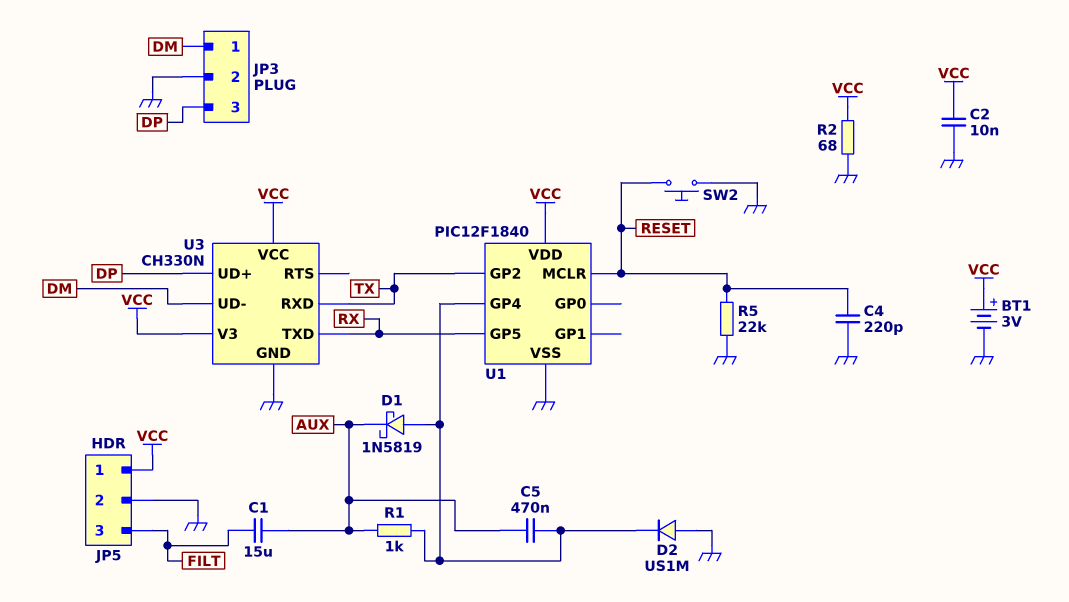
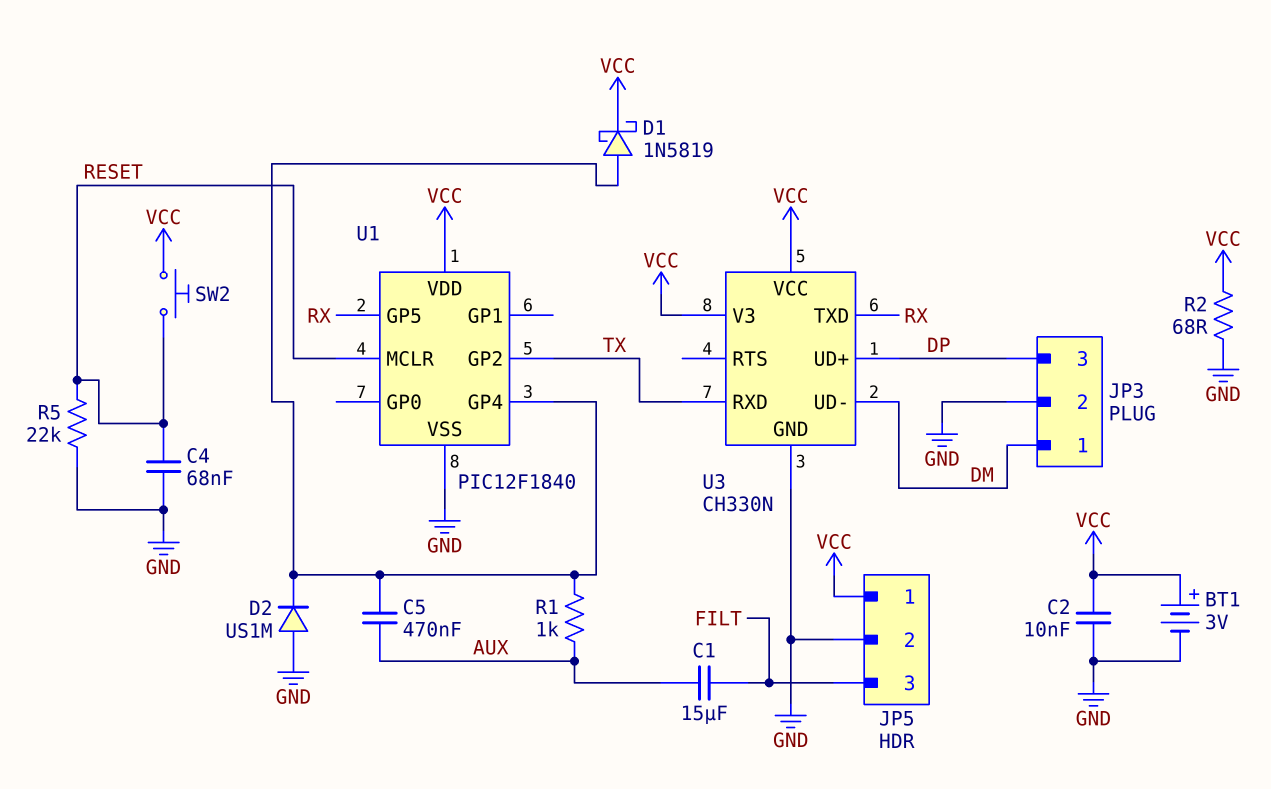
C4: 220pF (GND, RESET) -> 68nF (GND, RESET)
D1: schottky 1N5819 (A U1/GP4, K AUX) -> schottky 1N5819 (A U1/GP4, K VCC)
SW2: button (GND, RESET) -> button (RESET, VCC)

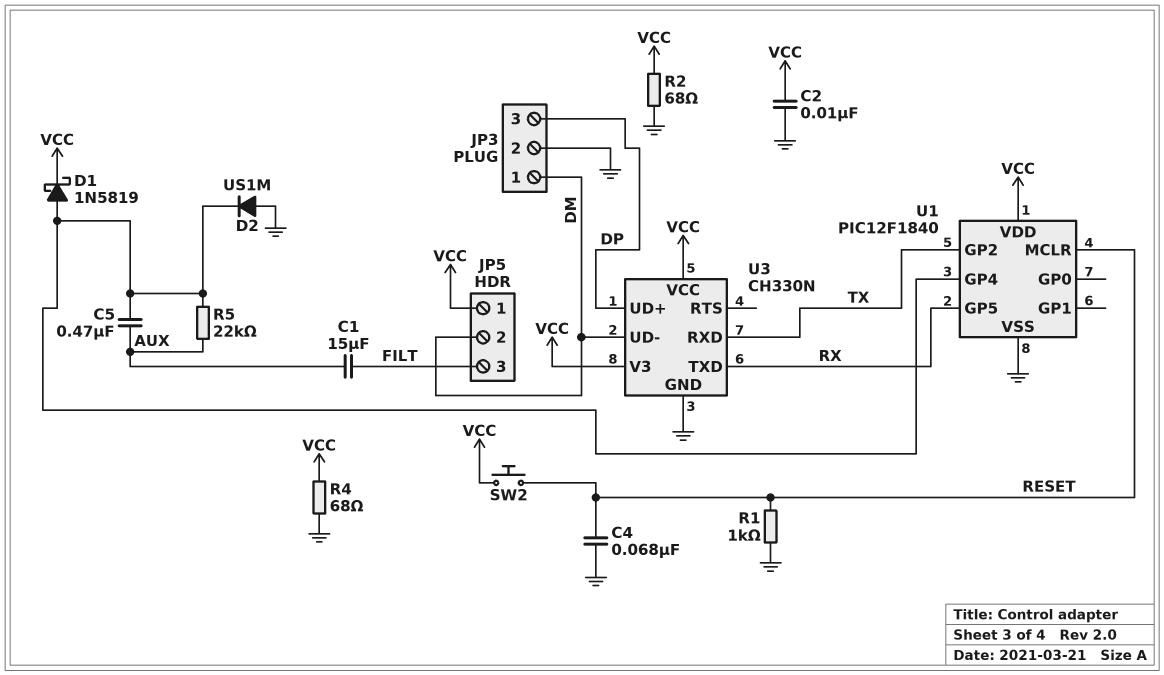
BT1: 3V (plus VCC, minus GND) -> none
JP5 pin 2: GND -> DM
R1: 1k (AUX, U1/GP4) -> 1k (GND, RESET)
R4: none -> 68 (GND, VCC)
R5: 22k (GND, RESET) -> 22k (AUX, U1/GP4)

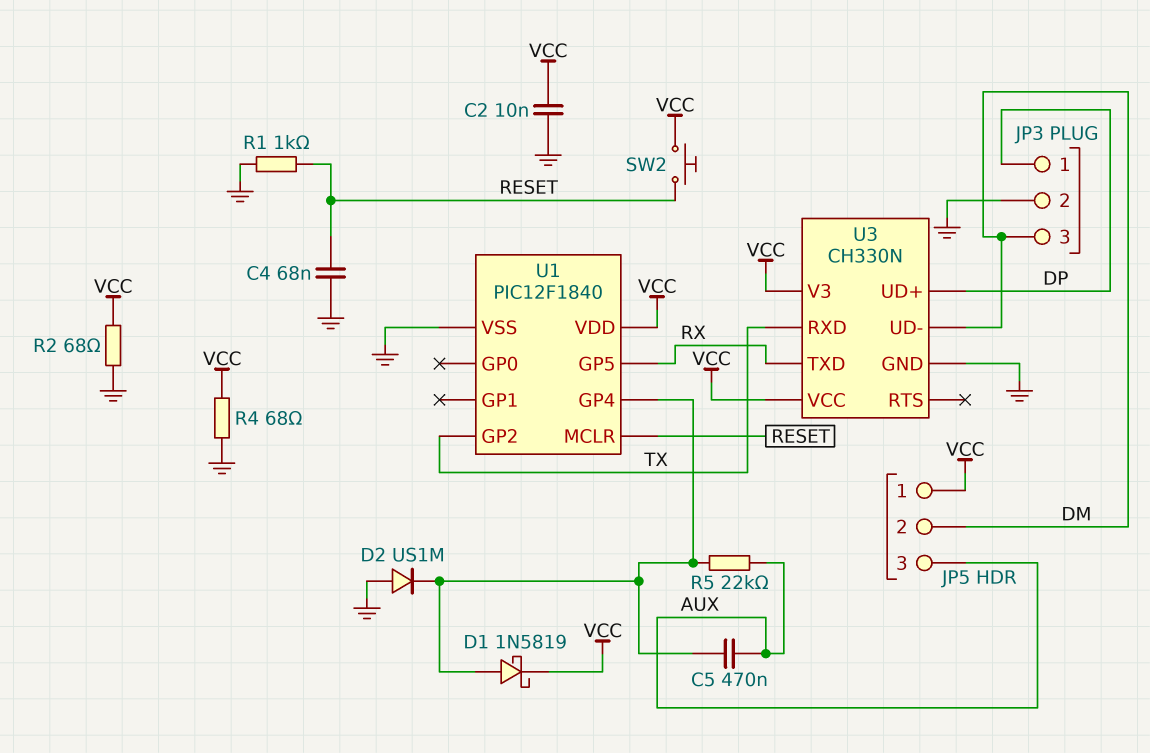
C1: 15uF (AUX, FILT) -> none
JP3 pin 1: DM -> DP
JP3 pin 3: DP -> DM
JP5 pin 3: FILT -> AUX

